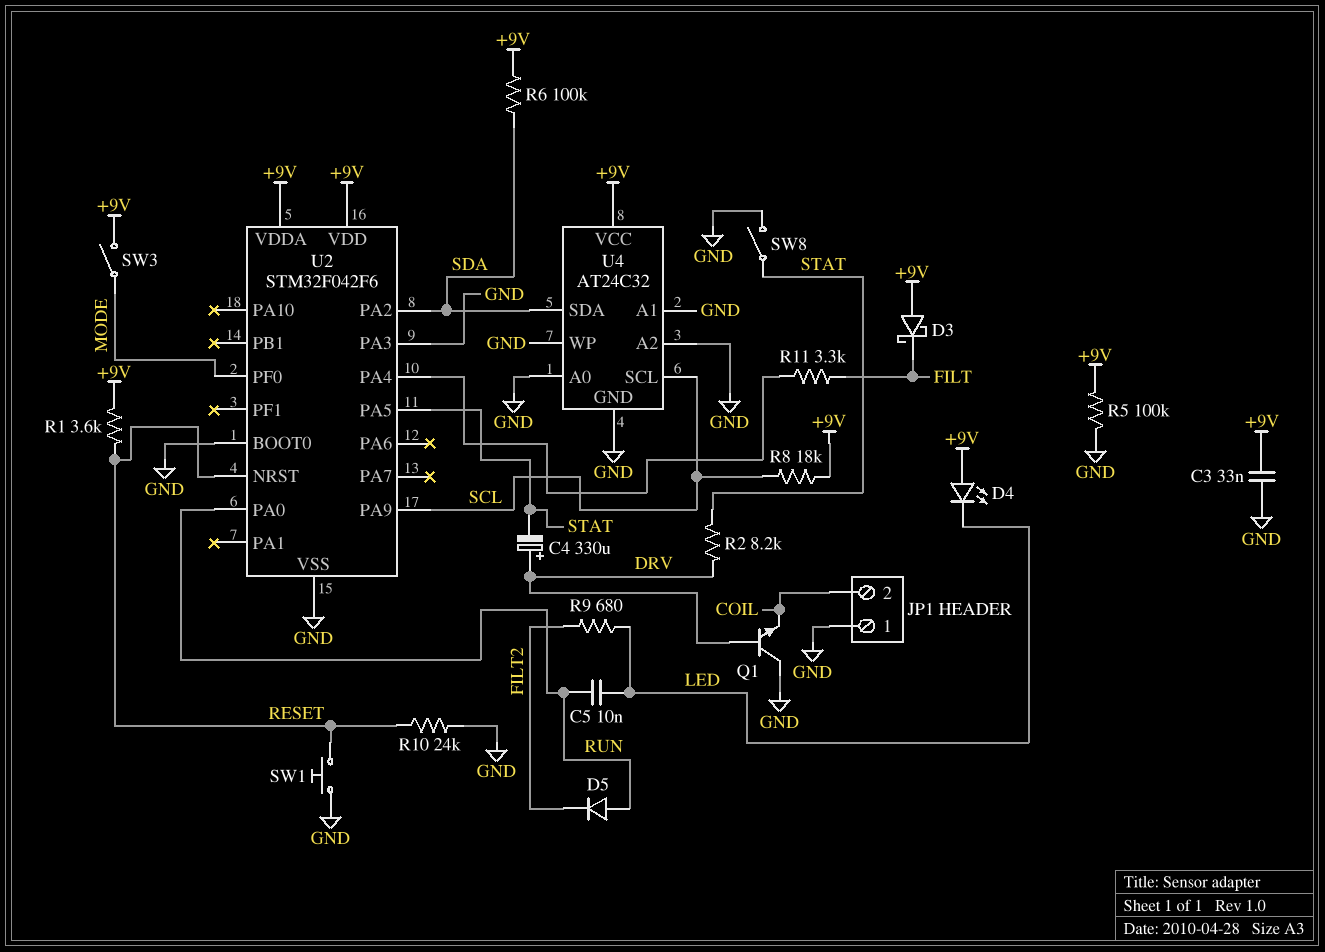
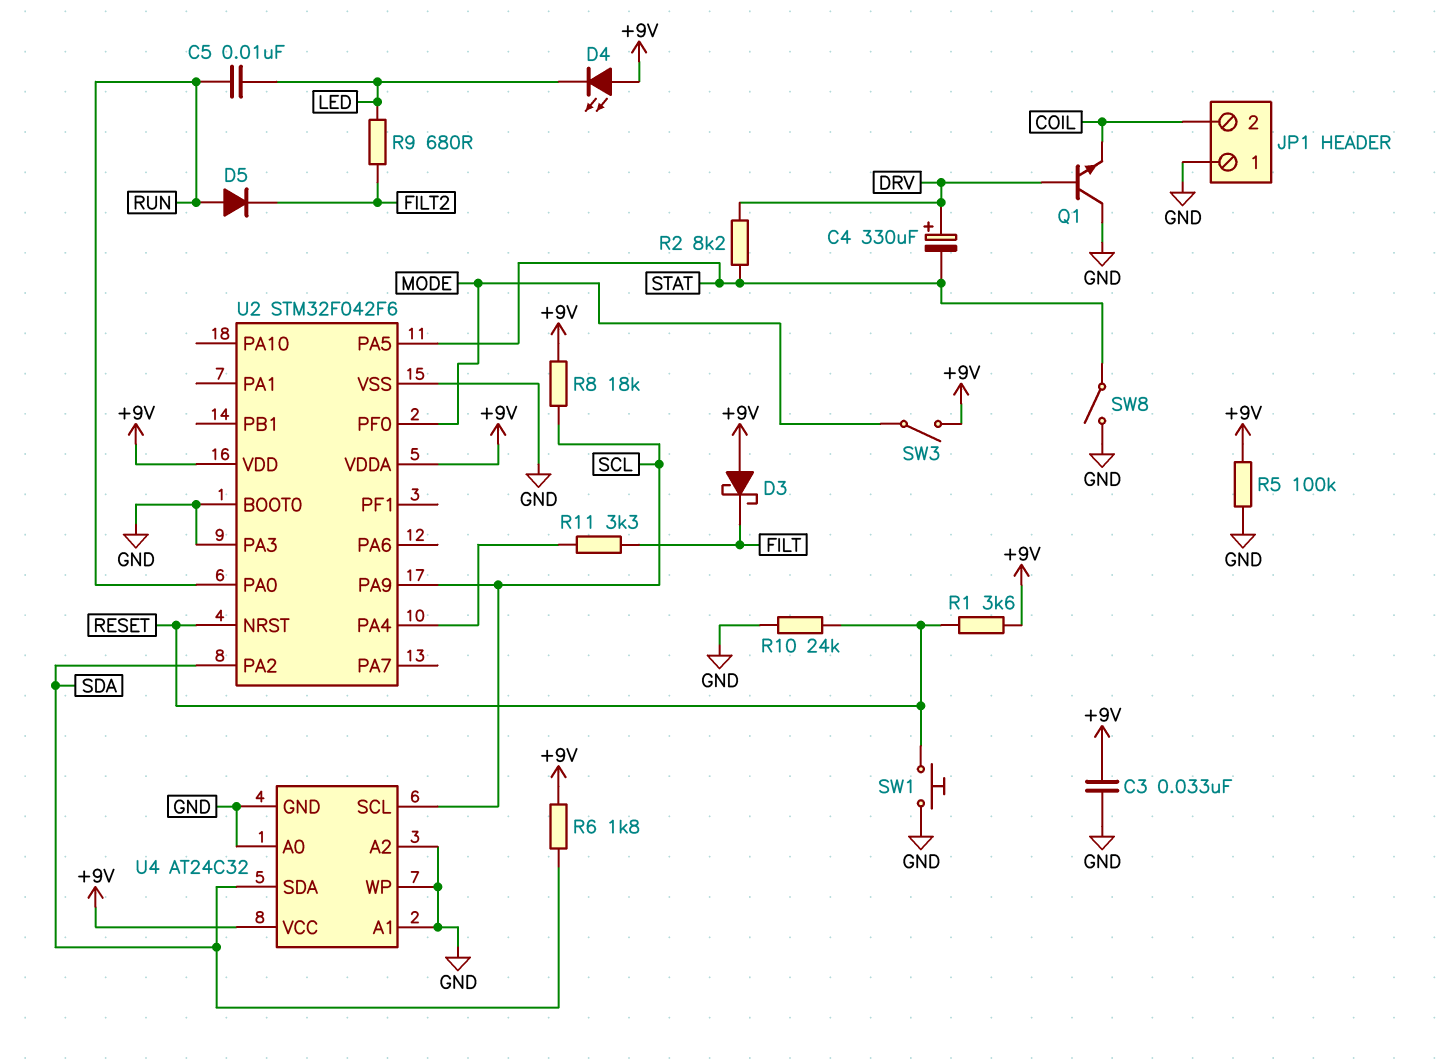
R6: 100k (+9V, SDA) -> 1.8k (+9V, SDA)

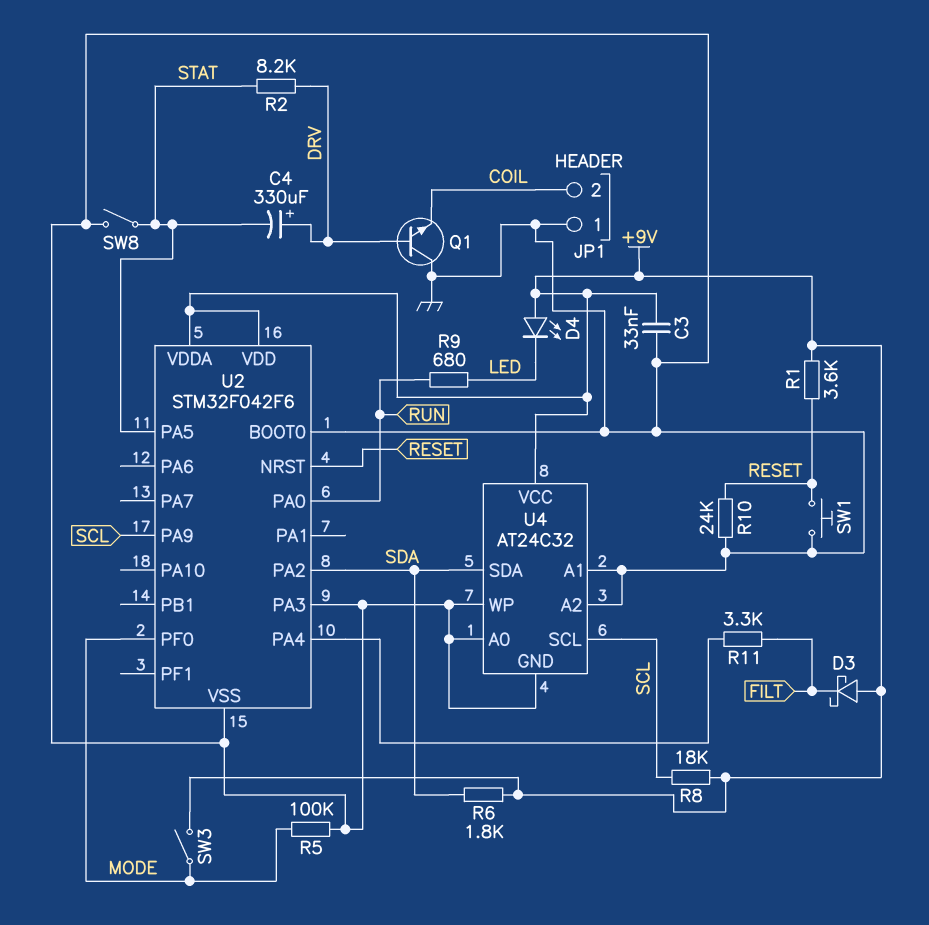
C5: 10nF (LED, RUN) -> none
D5: diode (A RUN, K FILT2) -> none
R5: 100k (+9V, GND) -> 100k (GND, MODE)
R9: 680 (FILT2, LED) -> 680 (LED, RUN)

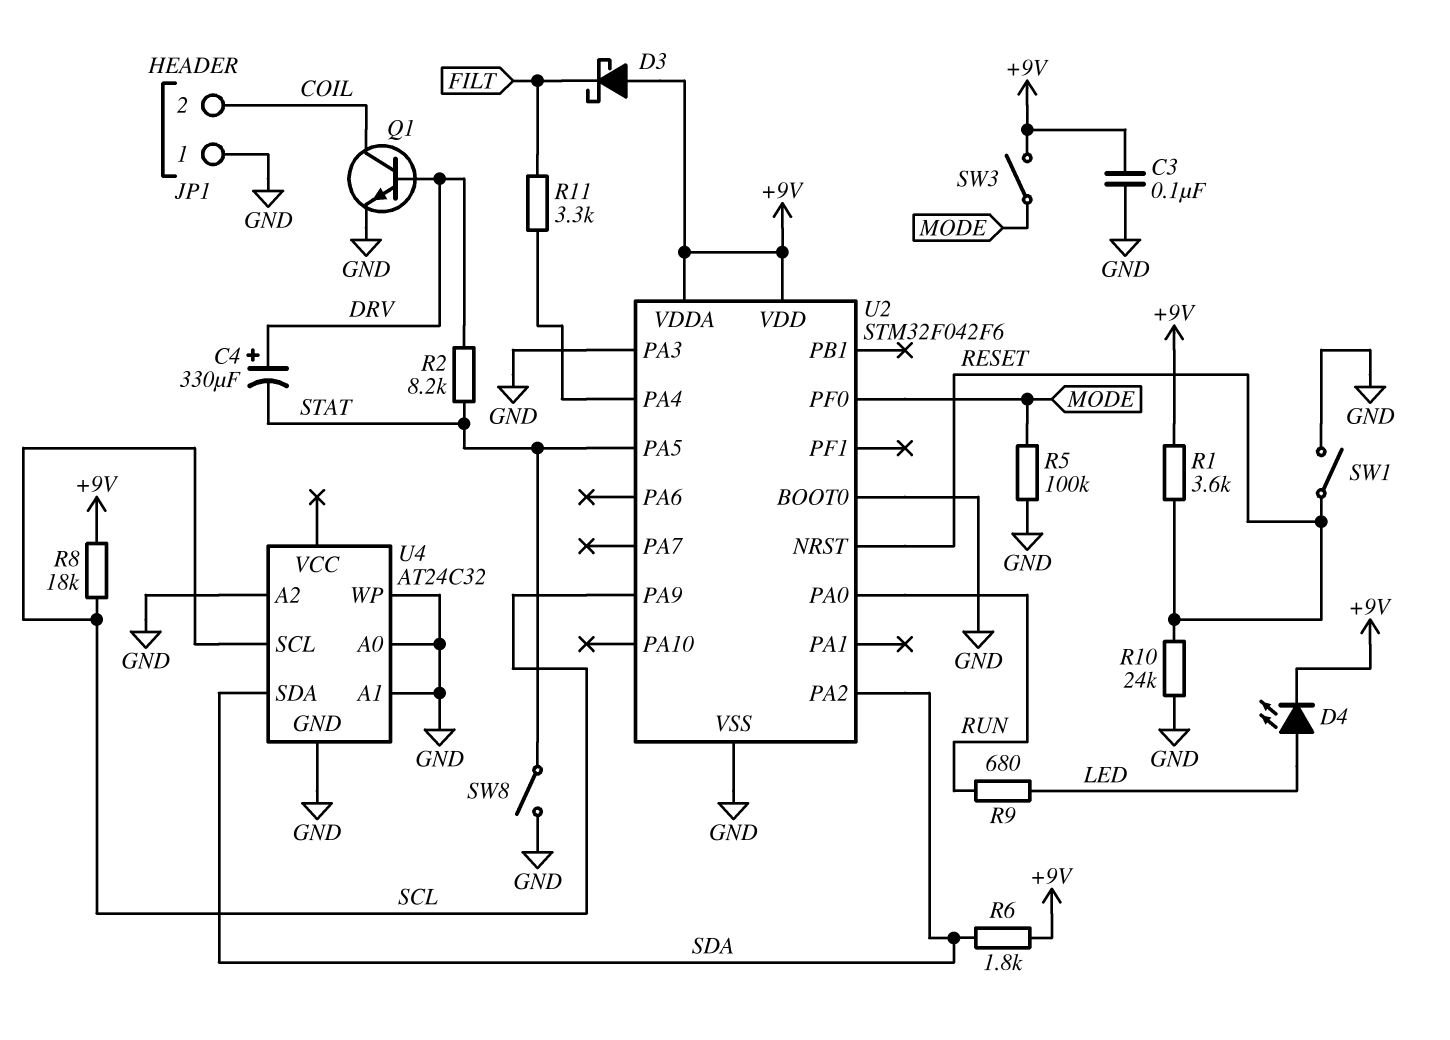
C3: 33nF (+9V, GND) -> 100nF (+9V, GND)
D4: LED (A +9V, K LED) -> LED (A LED, K +9V)
Q1: NPN (B DRV, C GND, E COIL) -> NPN (B DRV, C COIL, E GND)
SW1: button (GND, RESET) -> switch (GND, RESET)
U4 pin VCC: +9V -> none

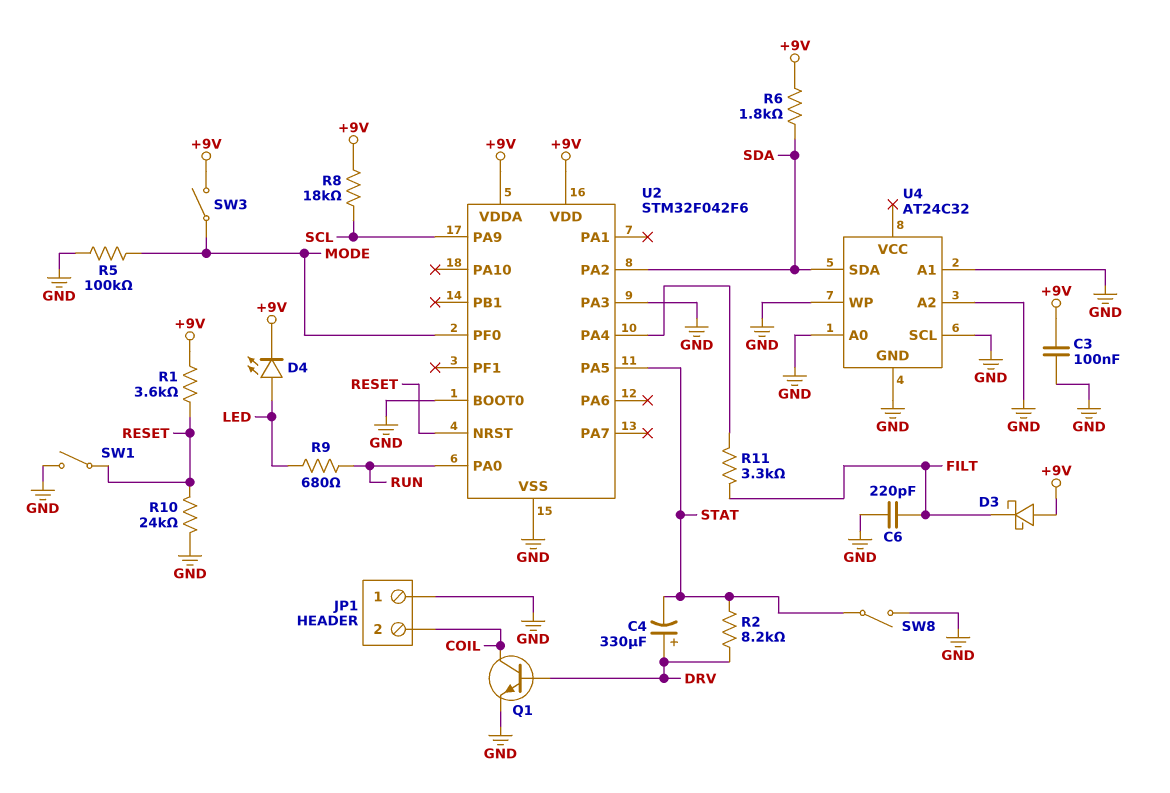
C6: none -> 220pF (FILT, GND)
U4 pin SCL: SCL -> GND

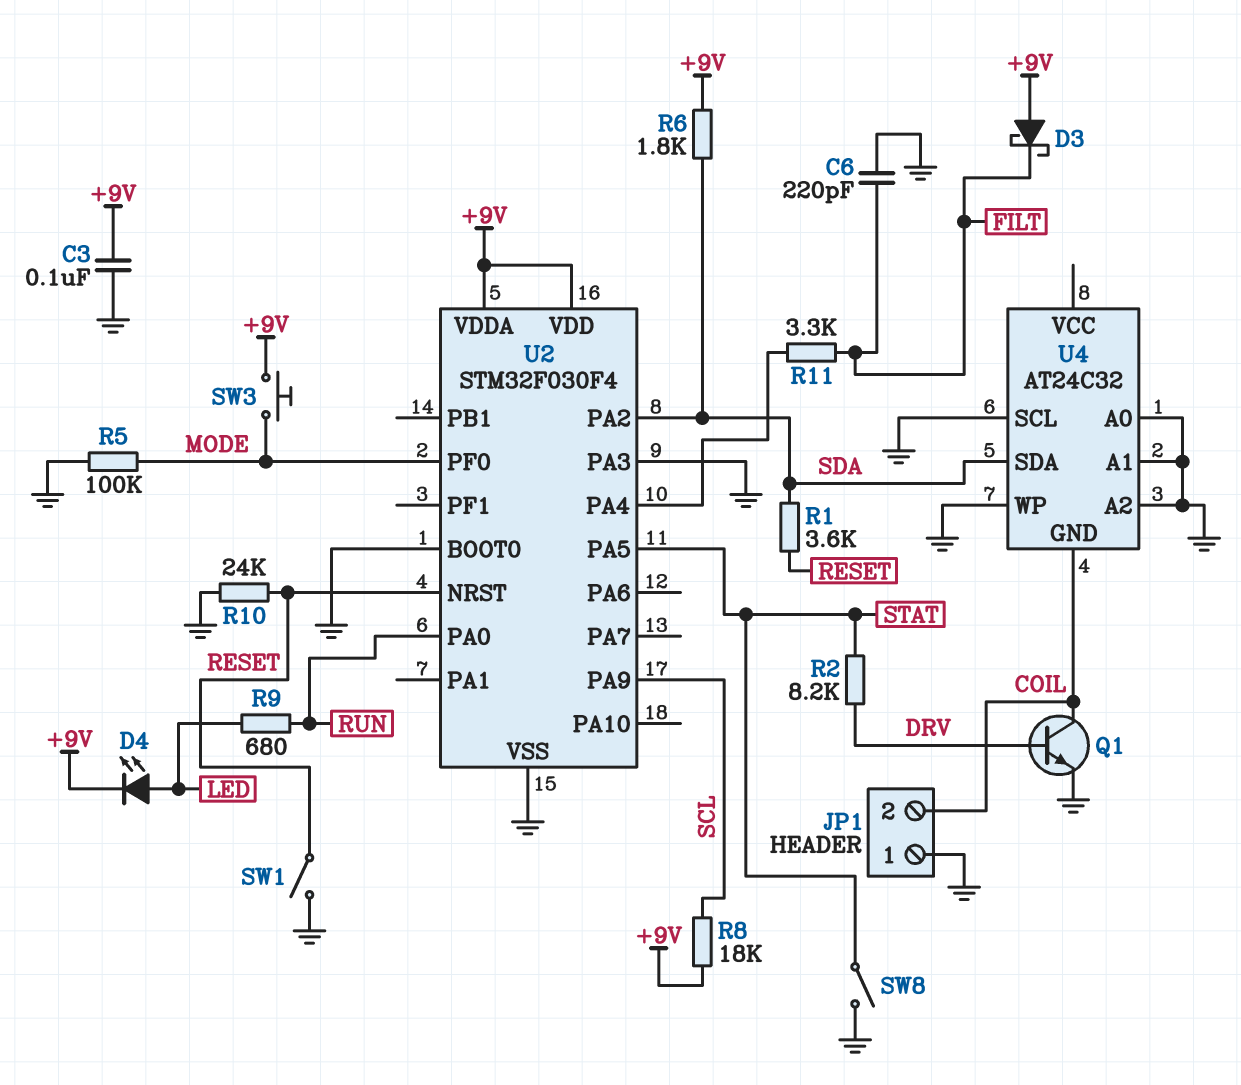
C4: 330uF (plus DRV, minus STAT) -> none
R1: 3.6k (+9V, RESET) -> 3.6k (RESET, SDA)
SW3: switch (+9V, MODE) -> button (+9V, MODE)
U2: STM32F042F6 -> STM32F030F4
U4 pin GND: GND -> COIL

